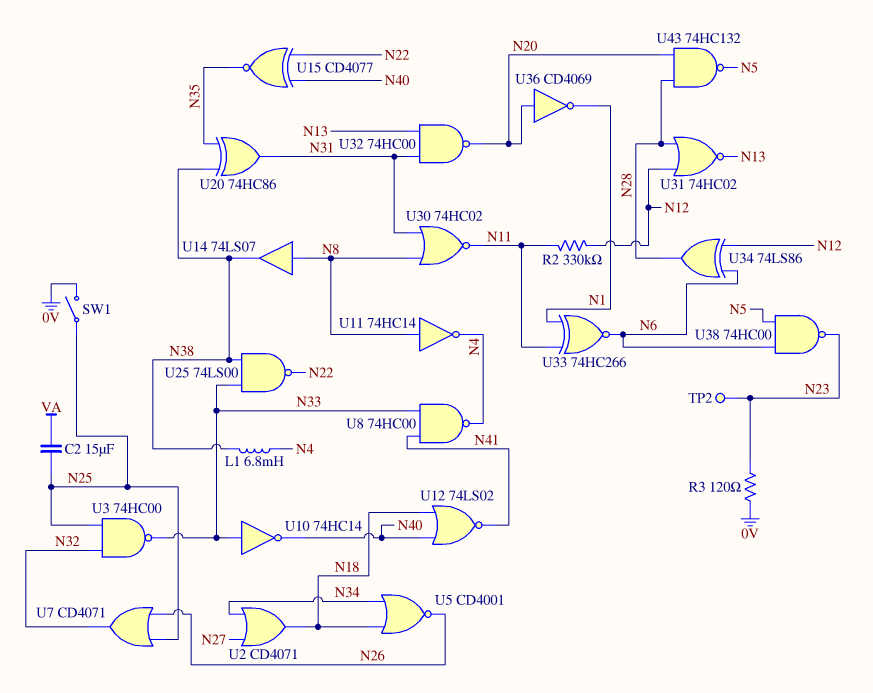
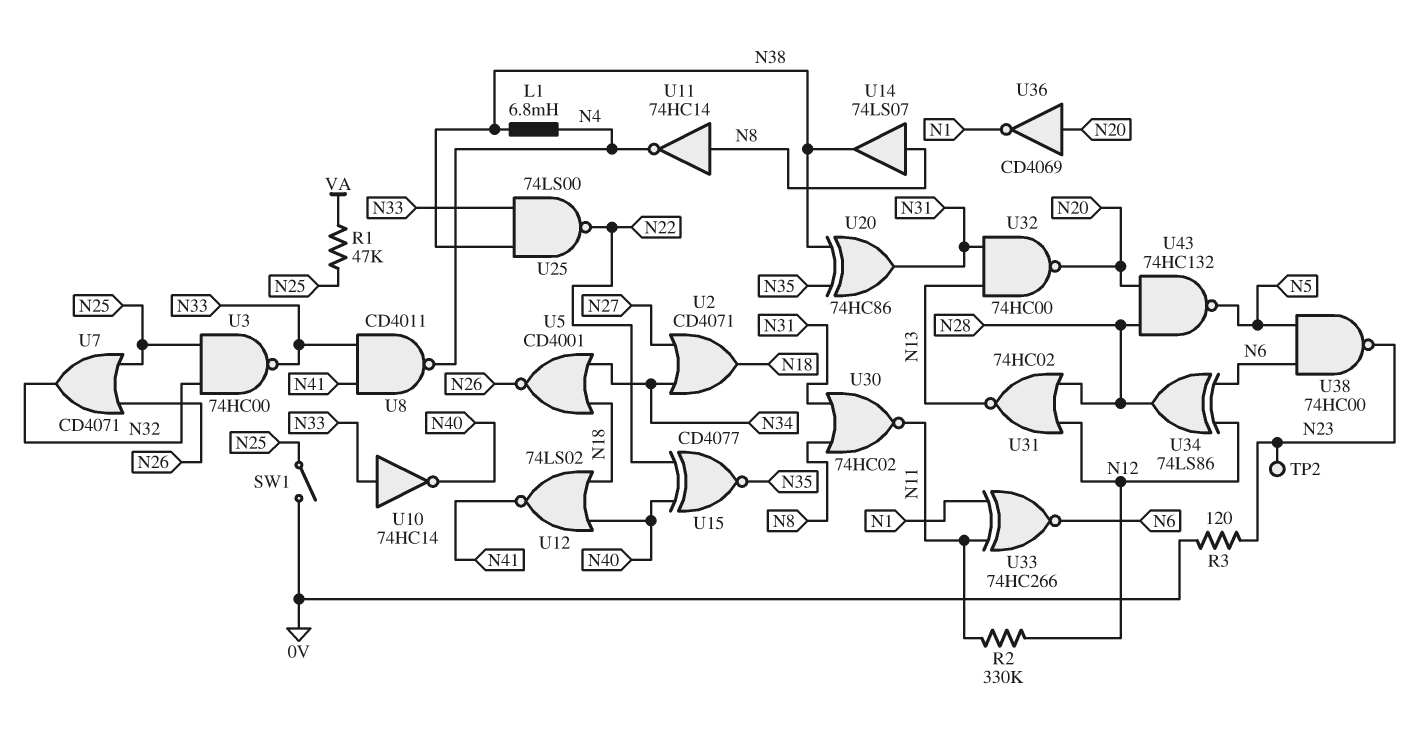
C2: 15uF (N25, VA) -> none
R1: none -> 47k (N25, VA)
U8: NAND 74HC00 (in N33, in N41, out N4) -> NAND CD4011 (in N33, in N41, out N4)

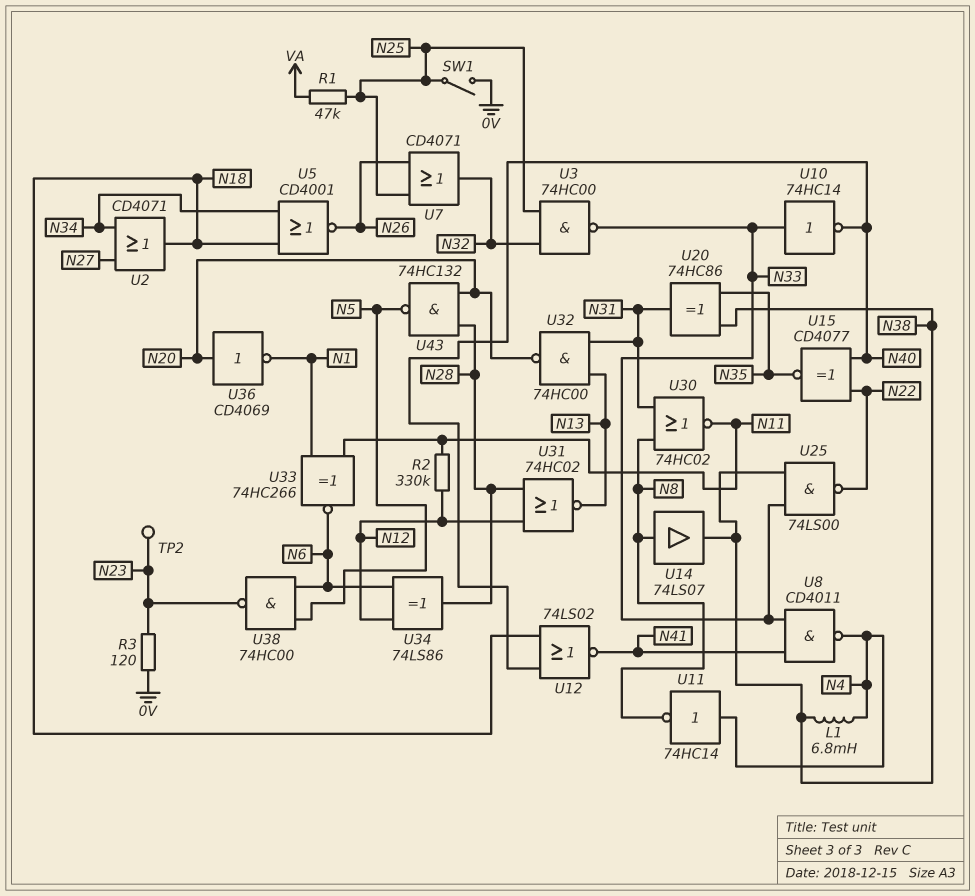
U11: NOT 74HC14 (in N8, out N4) -> NOT 74HC14 (in N4, out N8)

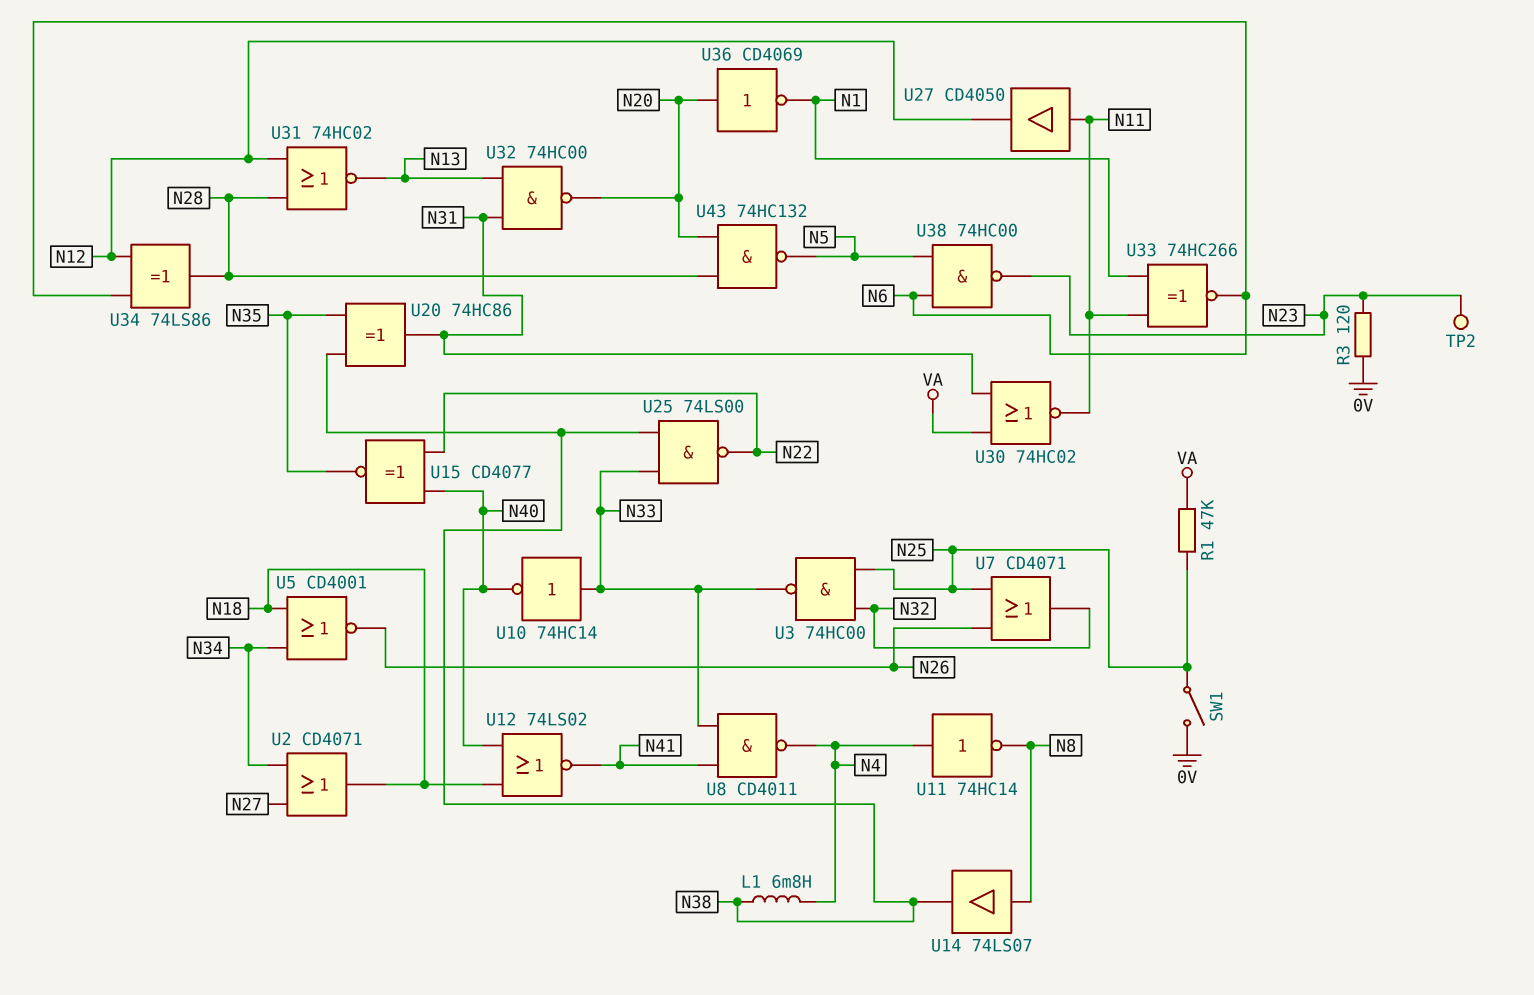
R2: 330k (N11, N12) -> none
U27: none -> buffer CD4050 (in N11, out N12)
U30: NOR 74HC02 (in N8, in N31, out N11) -> NOR 74HC02 (in N31, in VA, out N11)

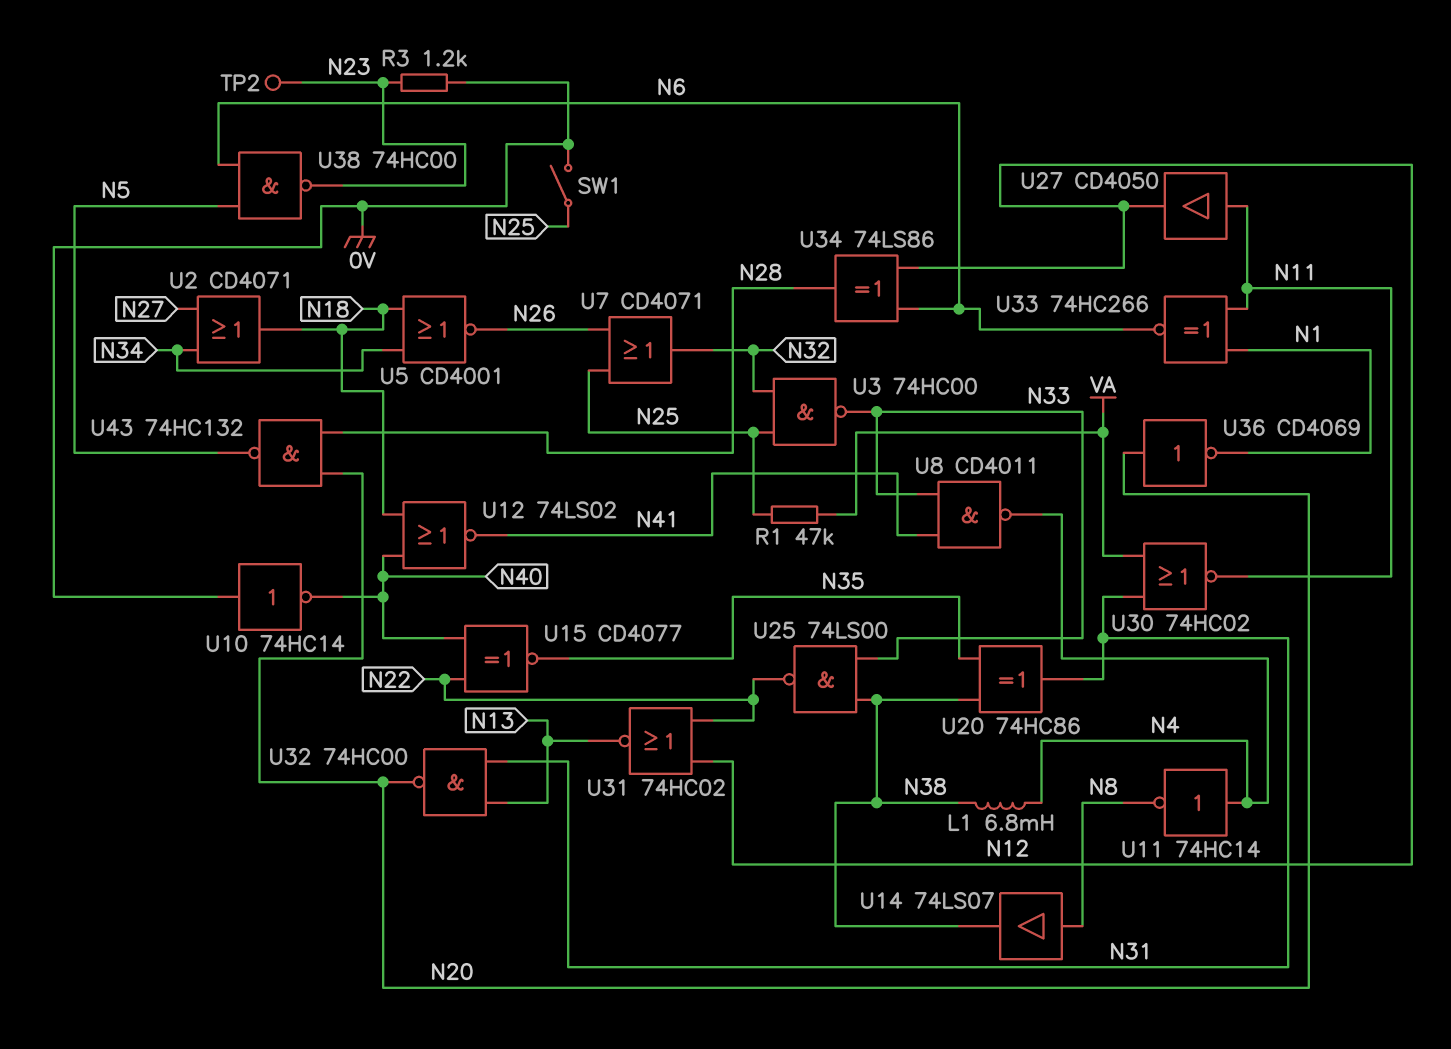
R3: 120 (0V, N23) -> 1.2k (0V, N23)
U10: NOT 74HC14 (in N33, out N40) -> NOT 74HC14 (in 0V, out N40)
U31: NOR 74HC02 (in N12, in N28, out N13) -> NOR 74HC02 (in N12, in N22, out N13)

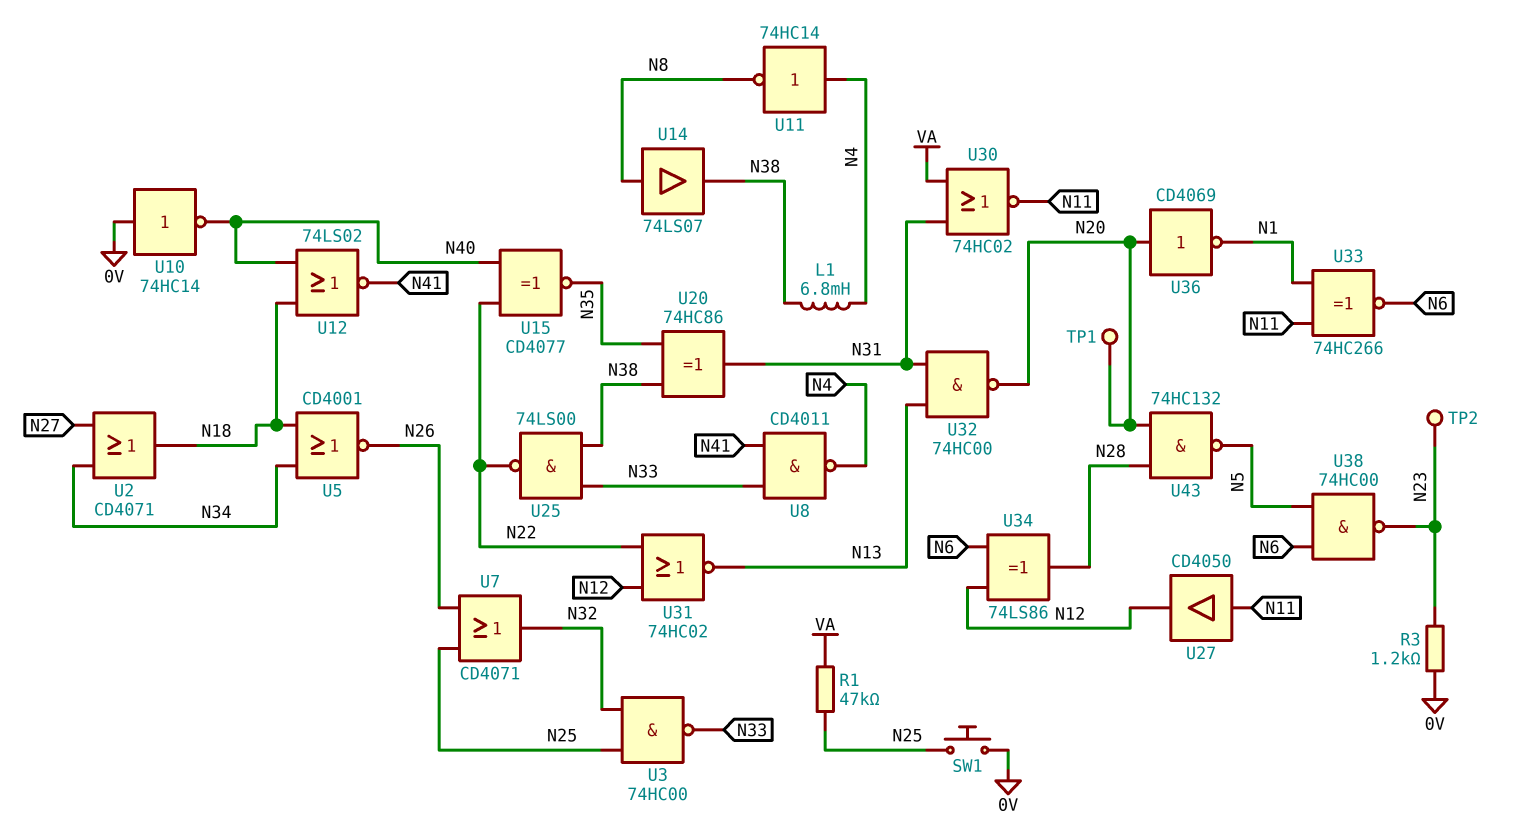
SW1: switch (0V, N25) -> button (0V, N25)
TP1: none -> test point (N20)

